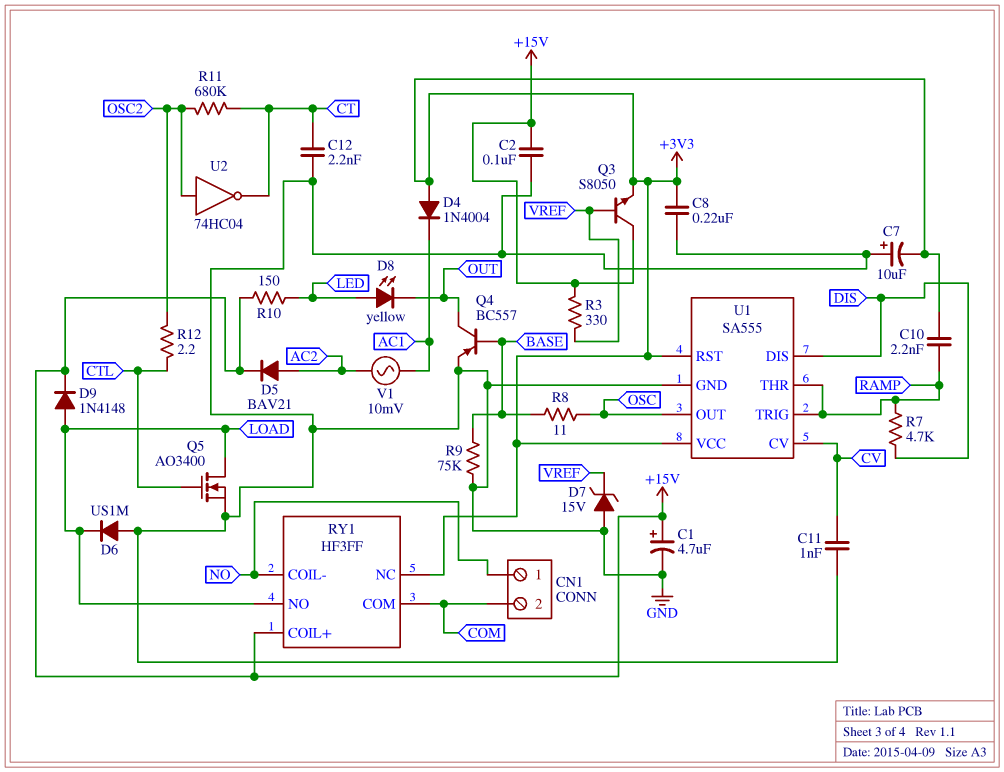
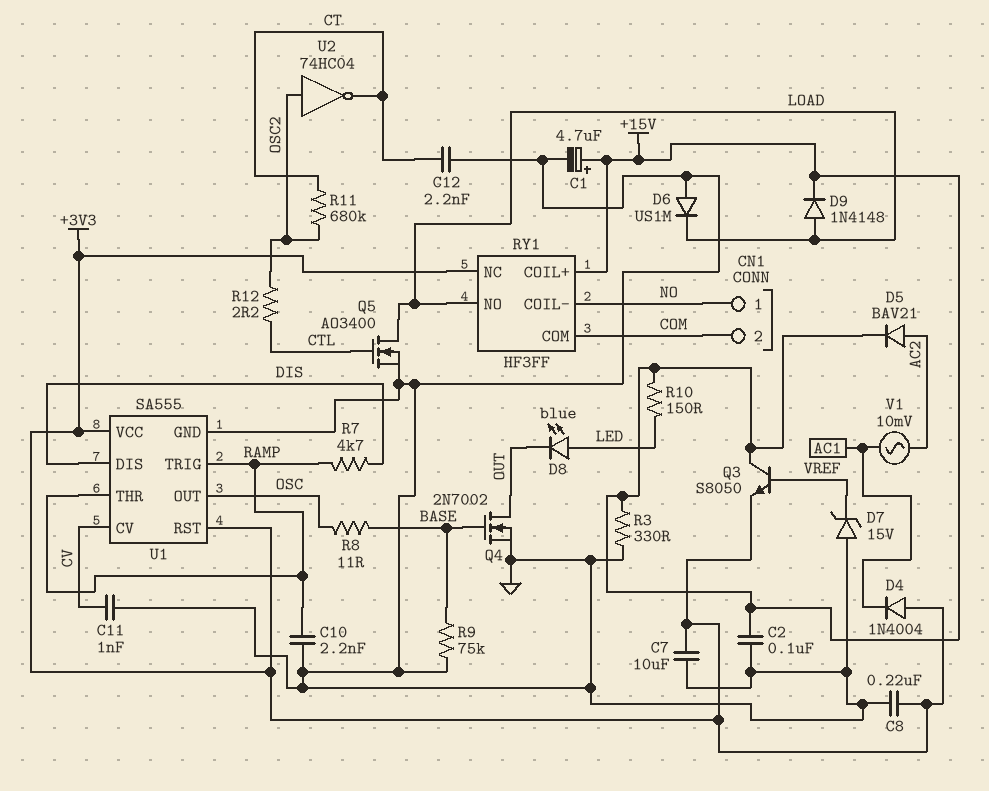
C7: 10uF (plus GND, minus +3V3) -> 10uF (+3V3, GND)
C10: 2.2nF (+3V3, RAMP) -> 2.2nF (GND, RAMP)
D8: LED yellow (A LED, K OUT) -> LED blue (A LED, K OUT)
Q4: PNP BC557 (B BASE, C OUT, E GND) -> NMOS 2N7002 (G BASE, D OUT, S GND)
R3: 330 (+15V, VREF) -> 330 (+15V, GND)

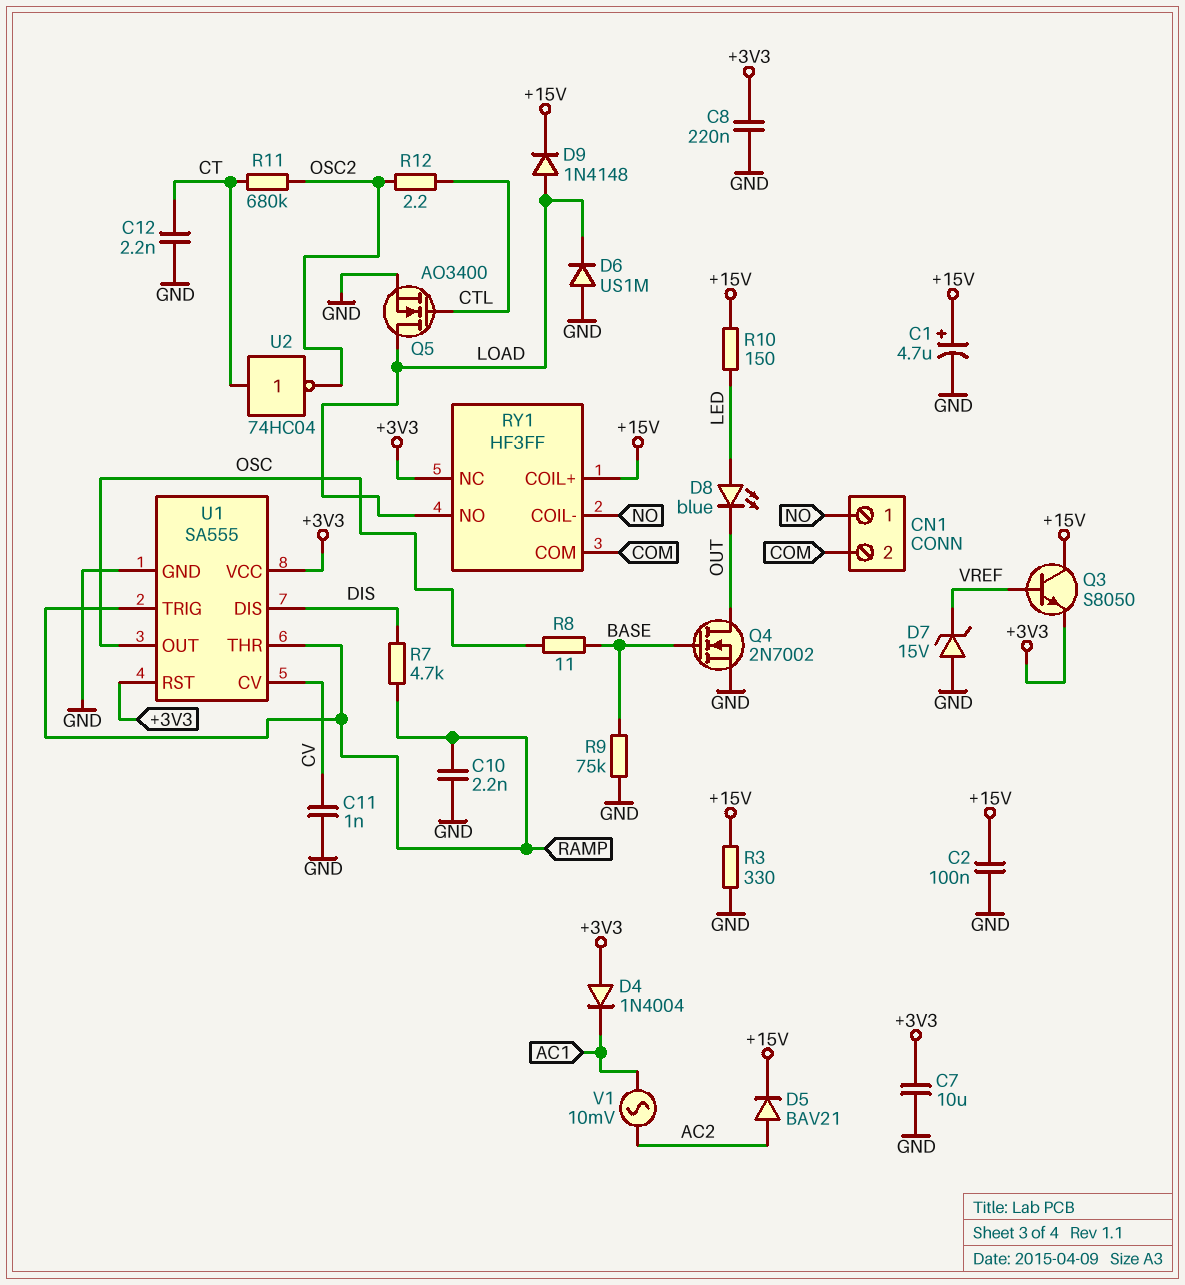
U2: NOT 74HC04 (in OSC2, out CT) -> NOT 74HC04 (in CT, out OSC2)

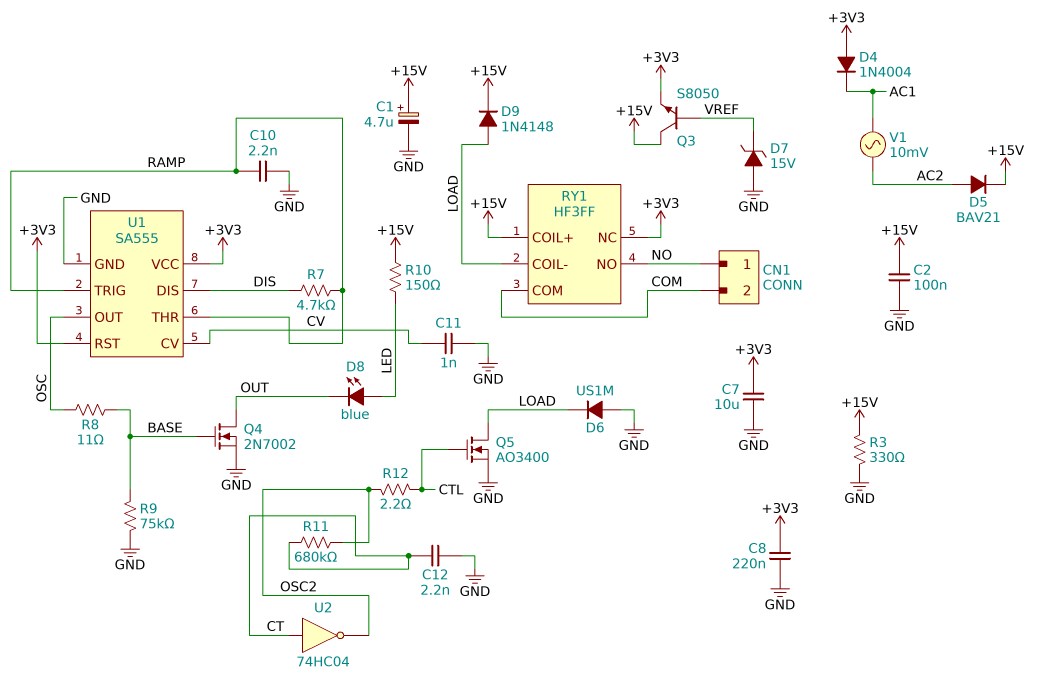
RY1 pin COIL-: NO -> LOAD
RY1 pin NO: LOAD -> NO

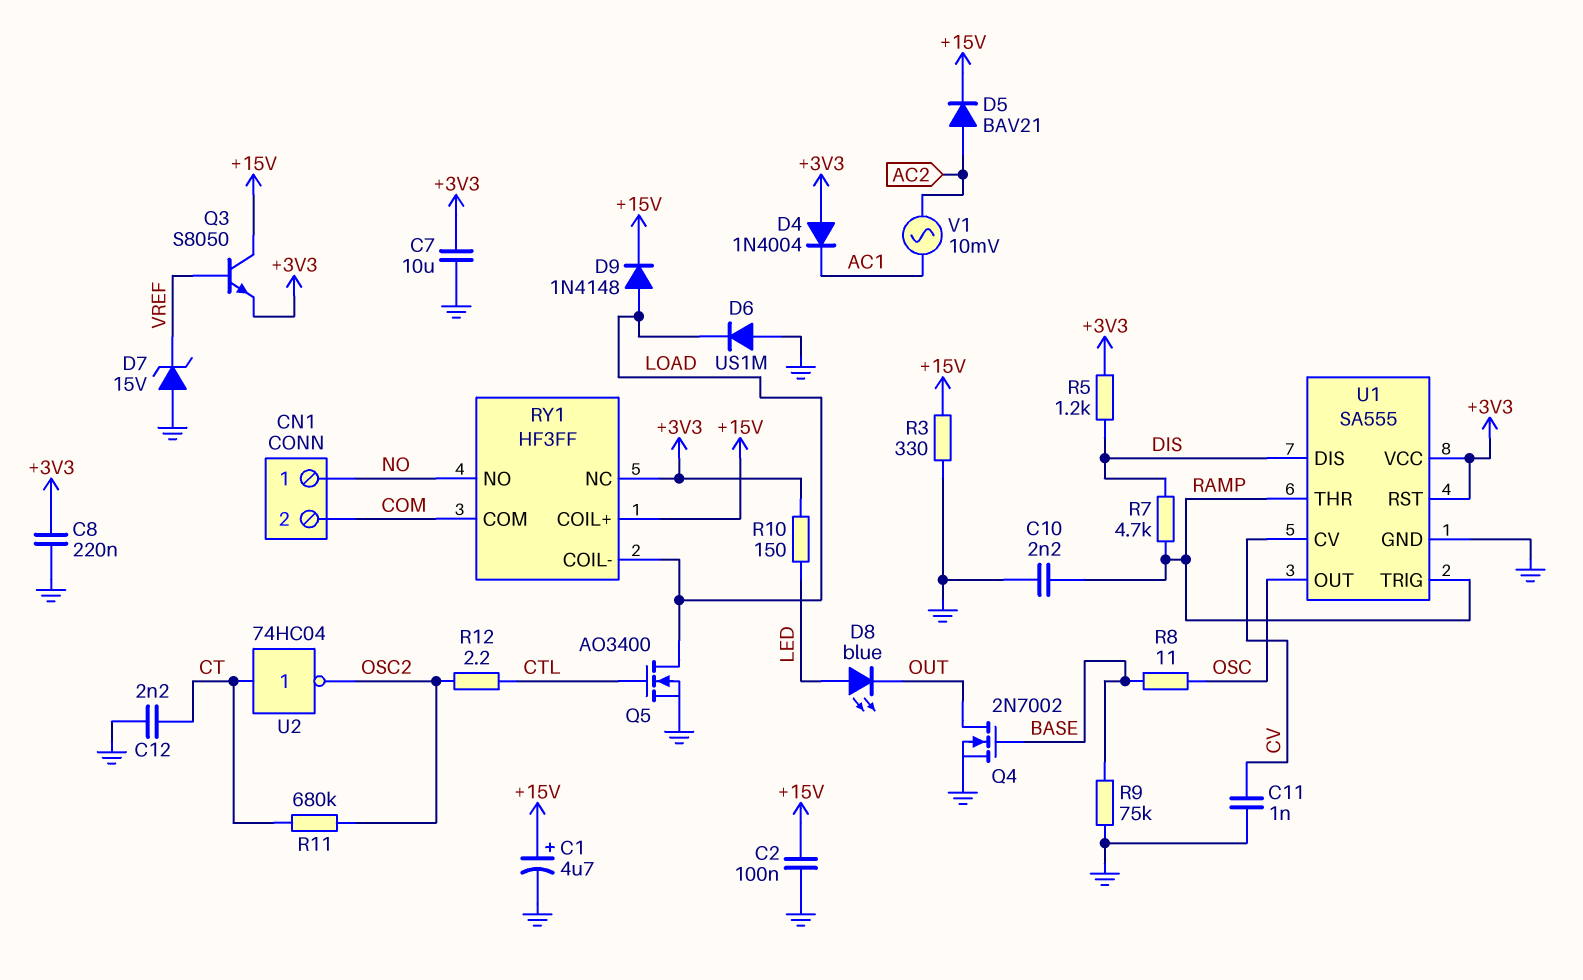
R5: none -> 1.2k (+3V3, DIS)
R10: 150 (+15V, LED) -> 150 (+3V3, LED)

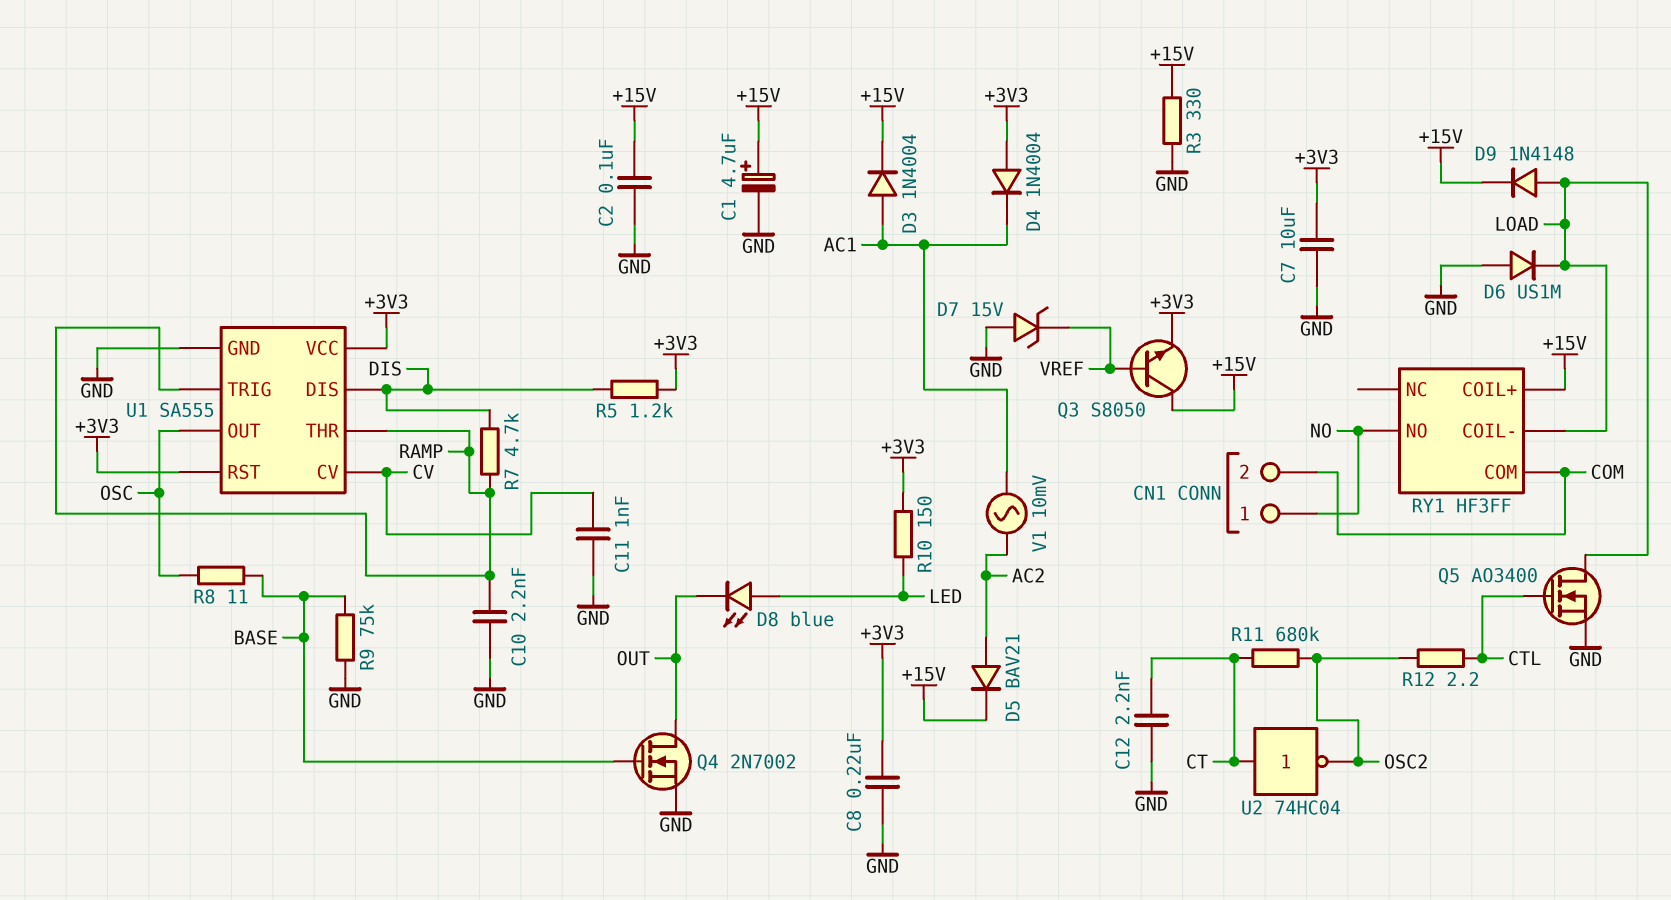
D3: none -> diode 1N4004 (A AC1, K +15V)
RY1 pin NC: +3V3 -> none

